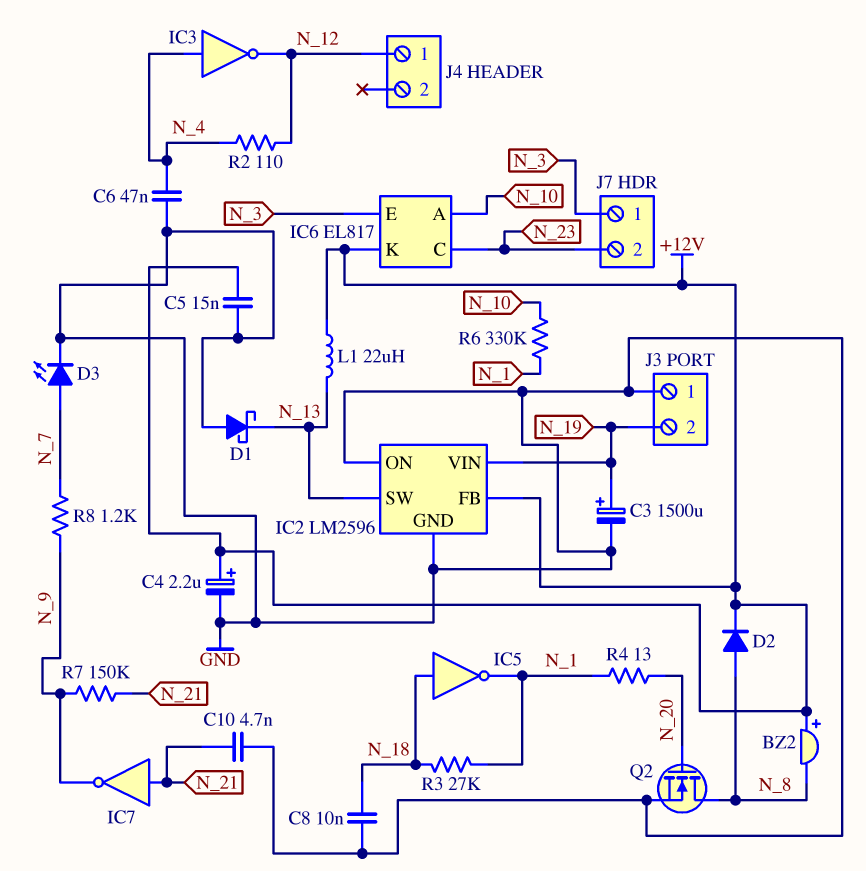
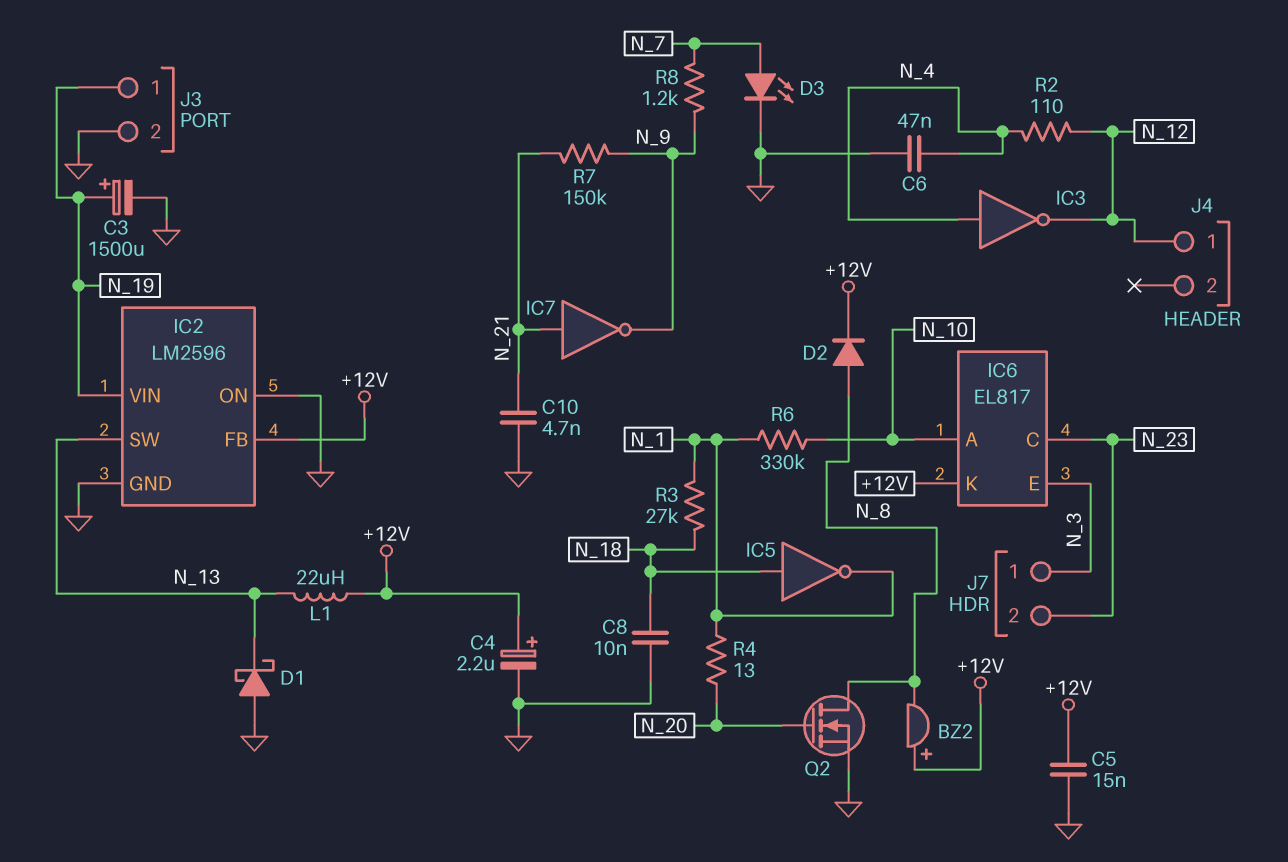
J3 pin 1: GND -> N_19
J3 pin 2: N_19 -> GND

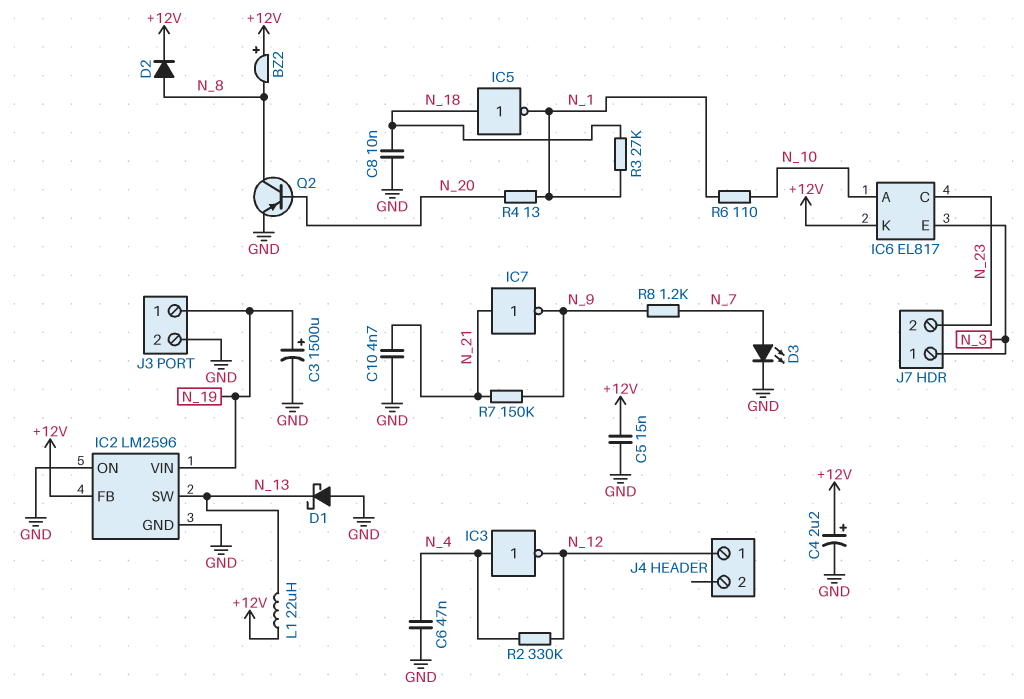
Q2: NMOS (G N_20, D N_8, S GND) -> PNP (B N_20, C N_8, E GND)
R2: 110 (N_4, N_12) -> 330k (N_4, N_12)
R6: 330k (N_1, N_10) -> 110 (N_1, N_10)

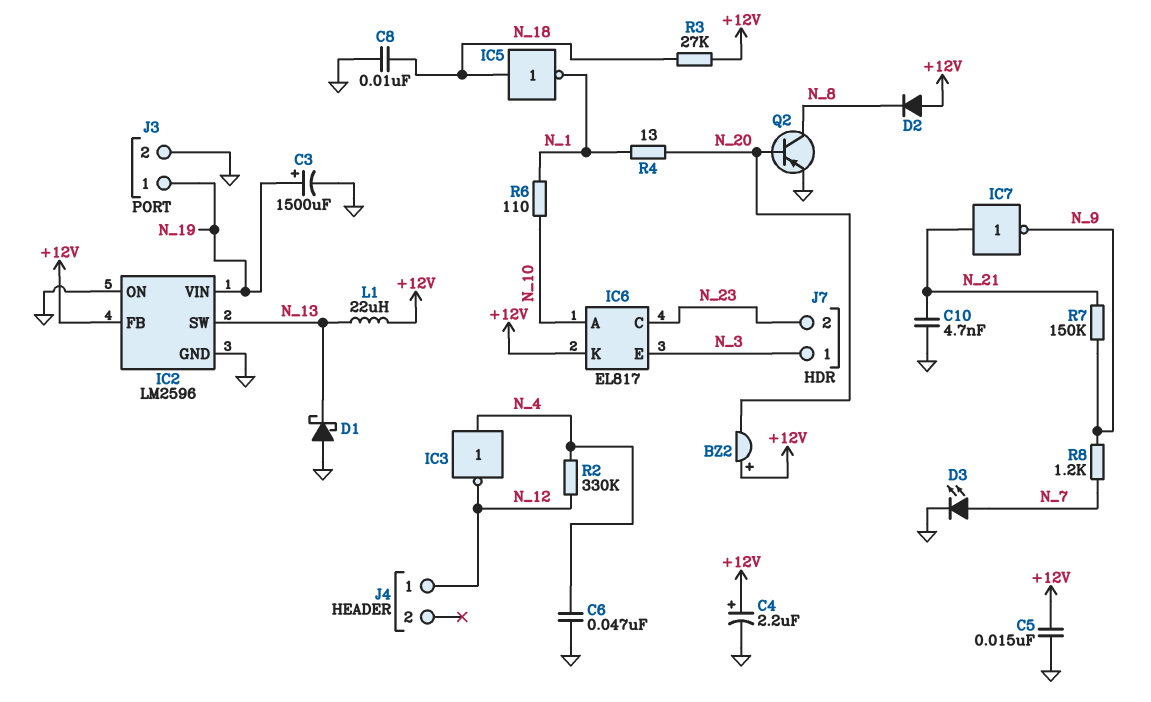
BZ2: buzzer (plus +12V, minus N_8) -> buzzer (plus +12V, minus N_20)
D2: diode (A N_8, K +12V) -> diode (A +12V, K N_8)
R3: 27k (N_1, N_18) -> 27k (+12V, N_18)

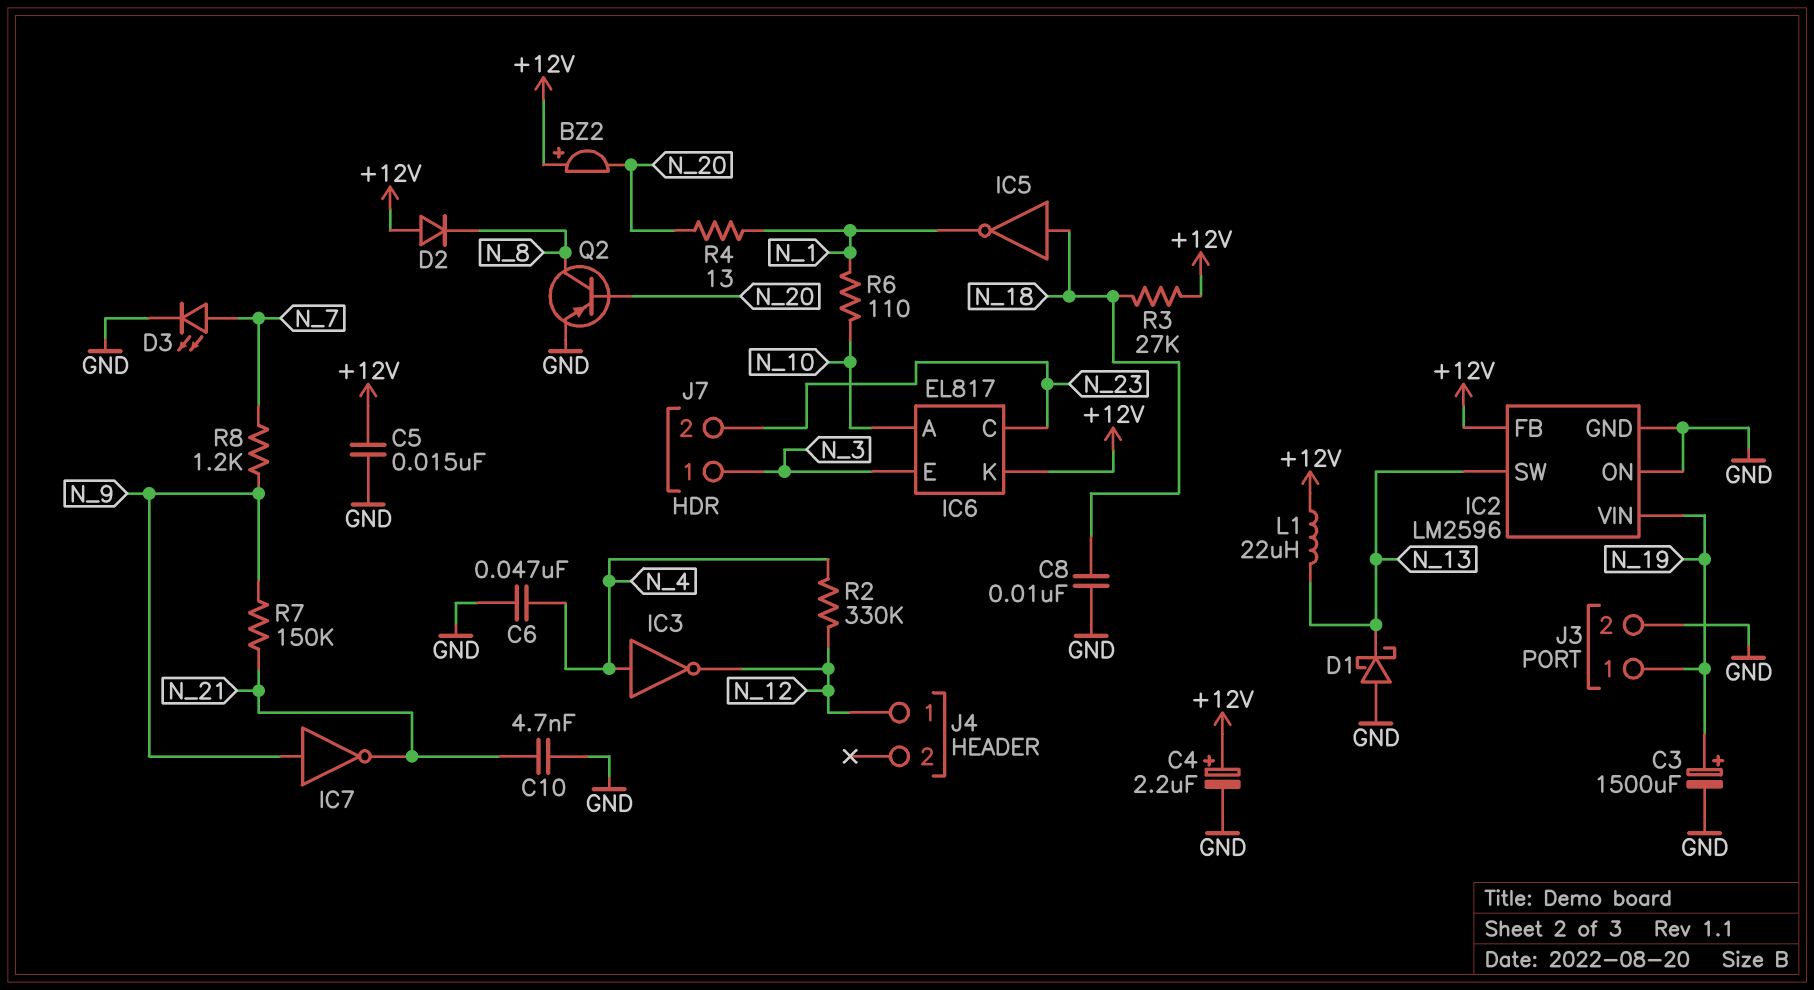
IC7: NOT (in N_21, out N_9) -> NOT (in N_9, out N_21)

